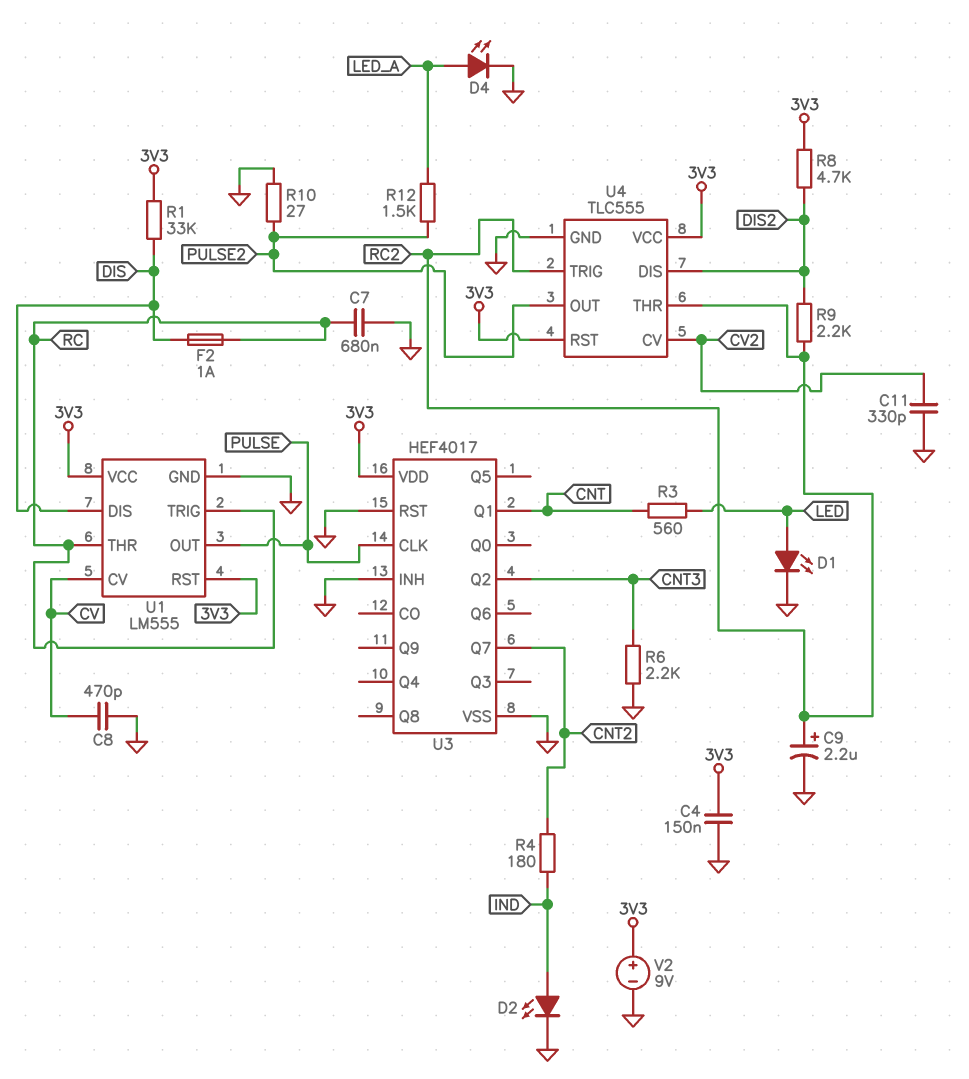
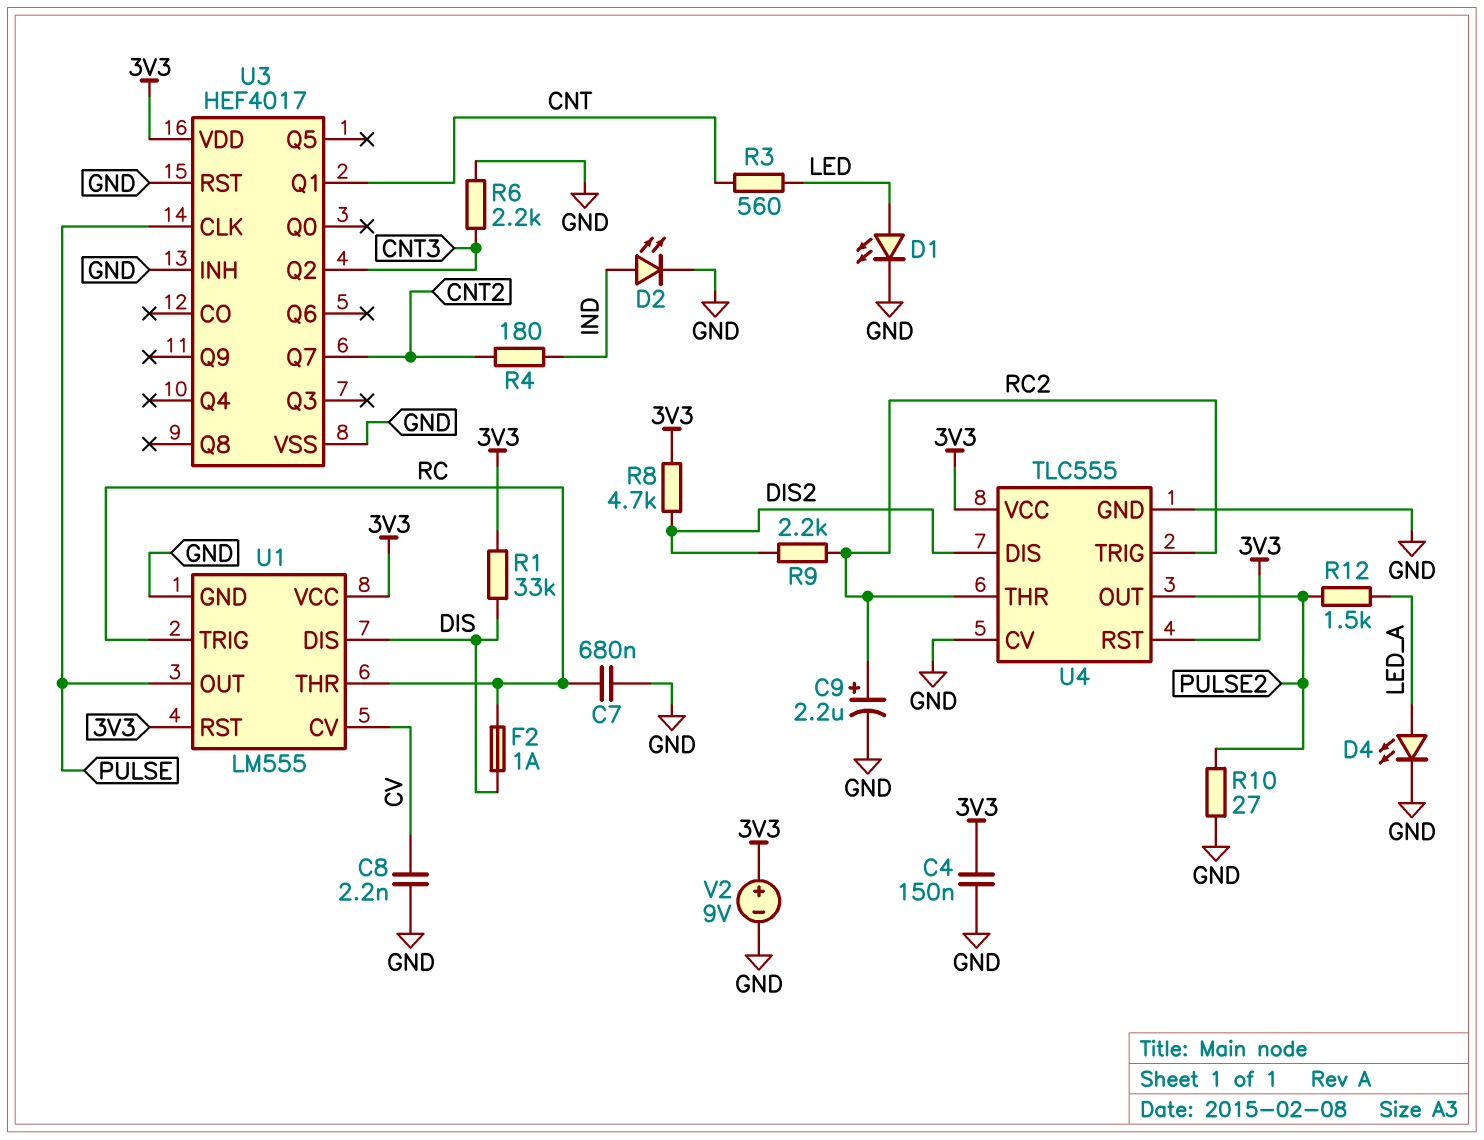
C8: 470pF (CV, GND) -> 2.2nF (CV, GND)
C11: 330pF (CV2, GND) -> none
U4 pin CV: CV2 -> GND

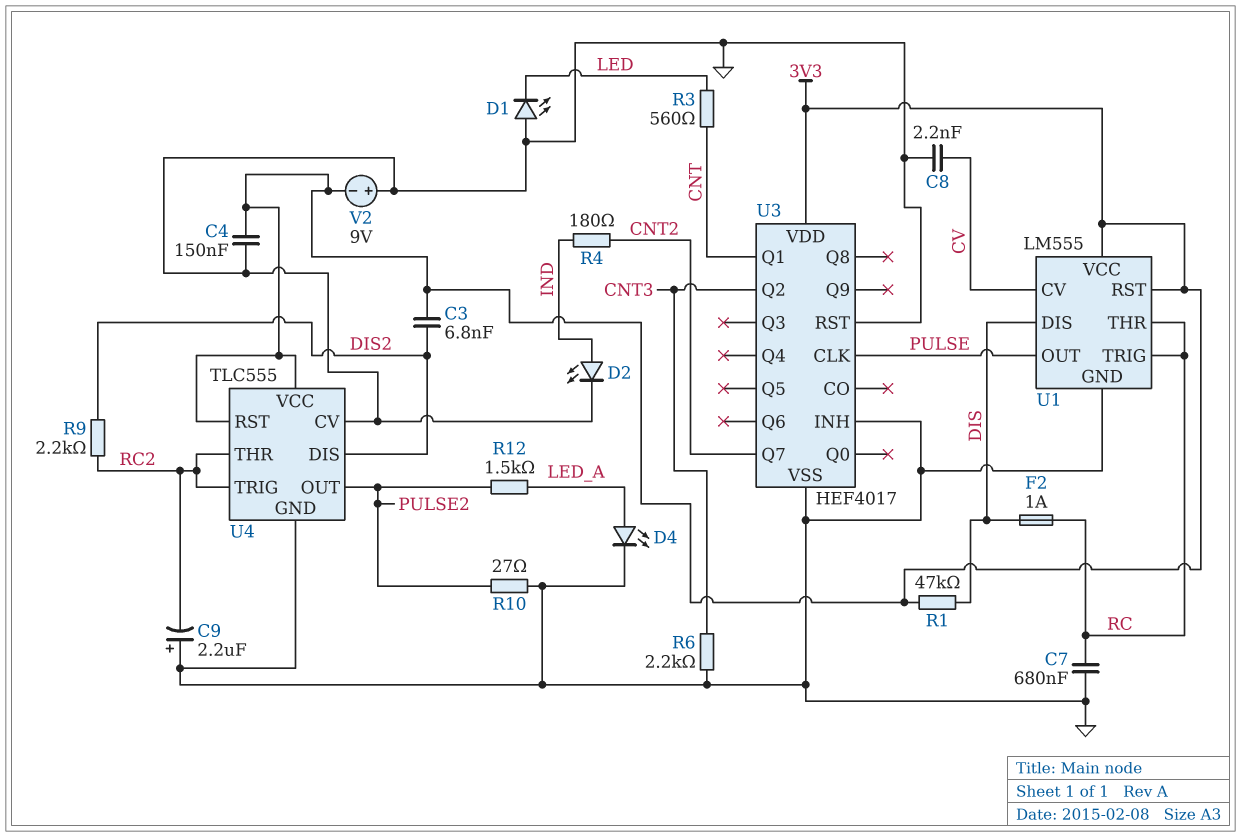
C3: none -> 6.8nF (3V3, DIS2)
C9: 2.2uF (plus RC2, minus GND) -> 2.2uF (plus GND, minus RC2)
D1: LED (A LED, K GND) -> LED (A GND, K LED)
R1: 33k (3V3, DIS) -> 47k (3V3, DIS)
R8: 4.7k (3V3, DIS2) -> none
V2: 9V (plus 3V3, minus GND) -> 9V (plus GND, minus 3V3)

